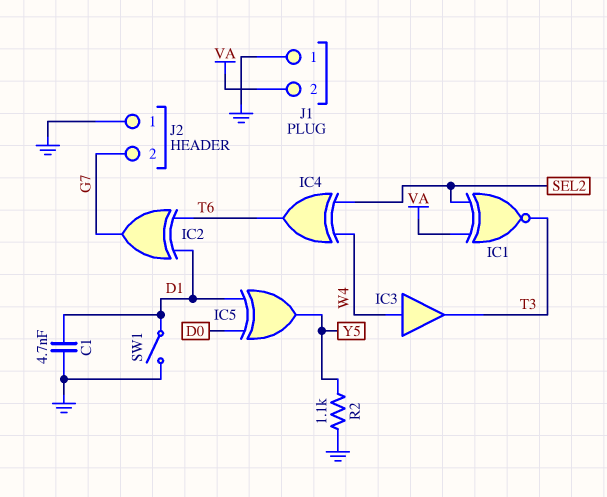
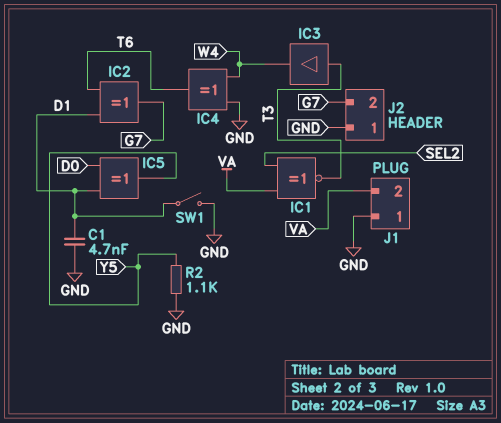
IC3: buffer (in W4, out T3) -> buffer (in T3, out W4)
IC4: XOR (in SEL2, in W4, out T6) -> XOR (in GND, in W4, out T6)

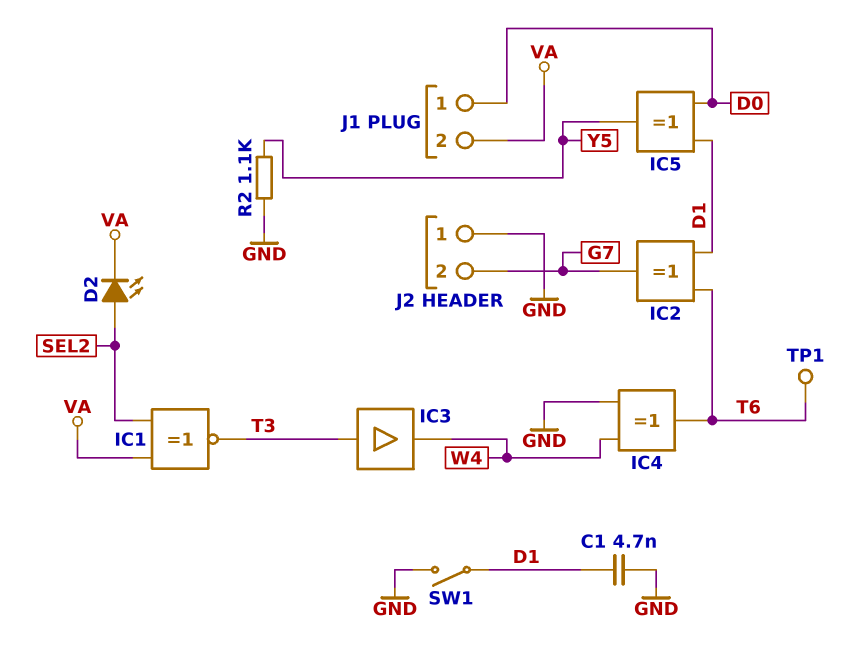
D2: none -> LED (A SEL2, K VA)
J1 pin 1: GND -> D0
TP1: none -> test point (T6)

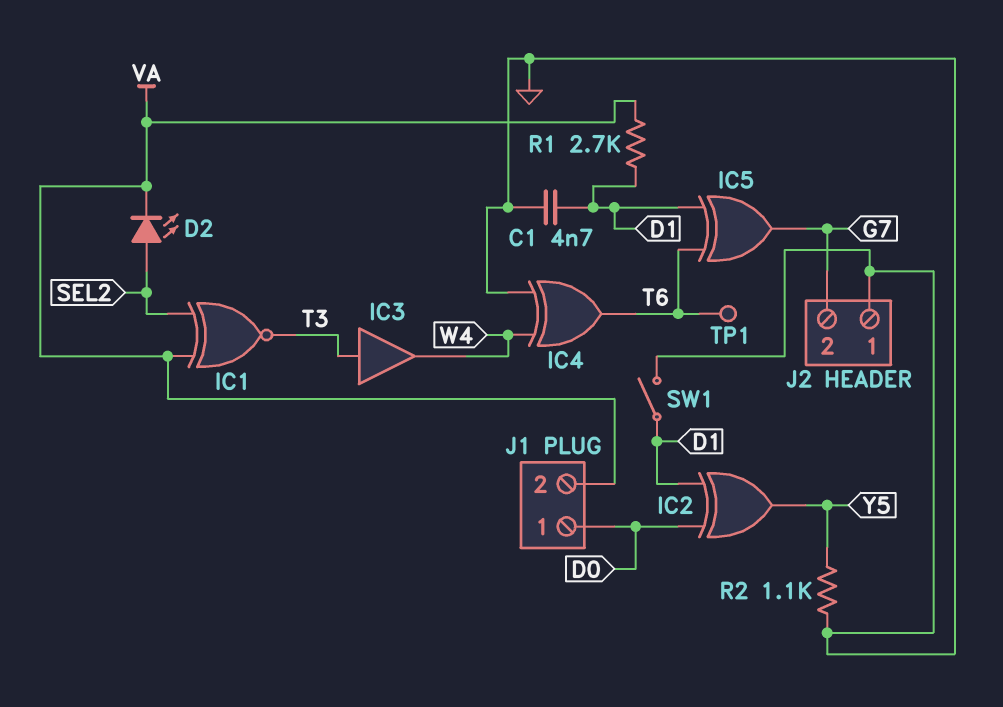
IC2: XOR (in D1, in T6, out G7) -> XOR (in D0, in D1, out Y5)
IC5: XOR (in D0, in D1, out Y5) -> XOR (in D1, in T6, out G7)
R1: none -> 2.7k (D1, VA)

